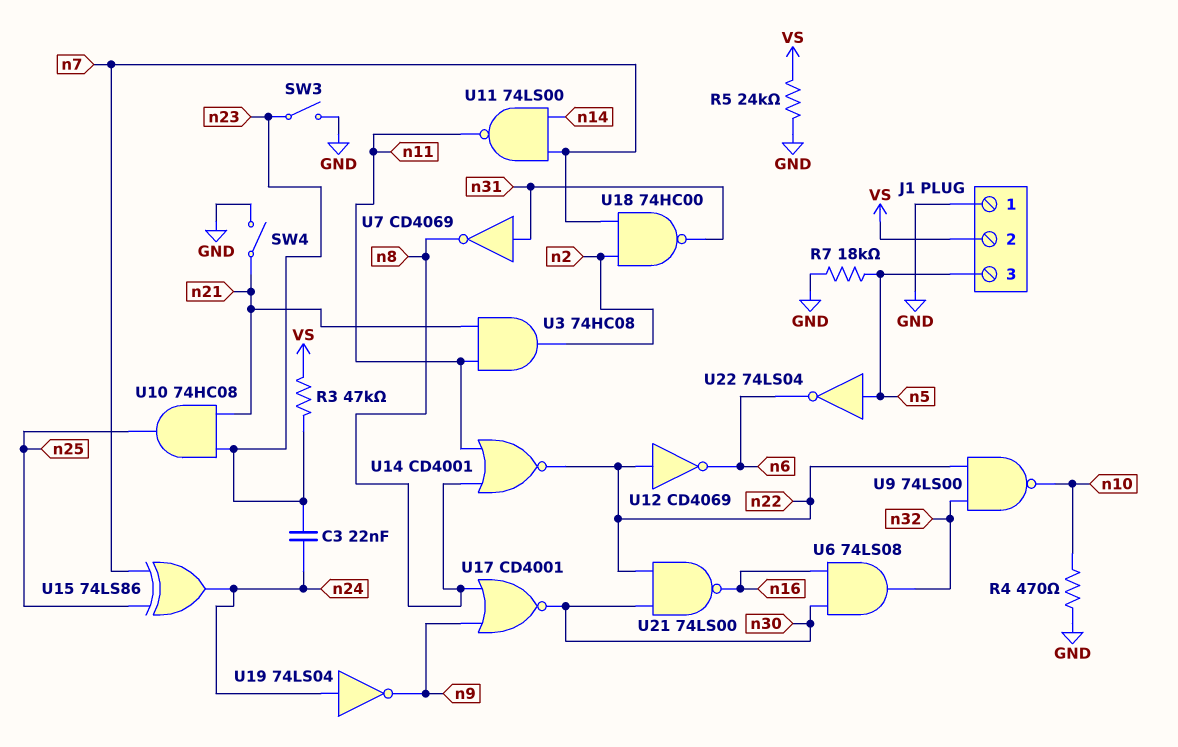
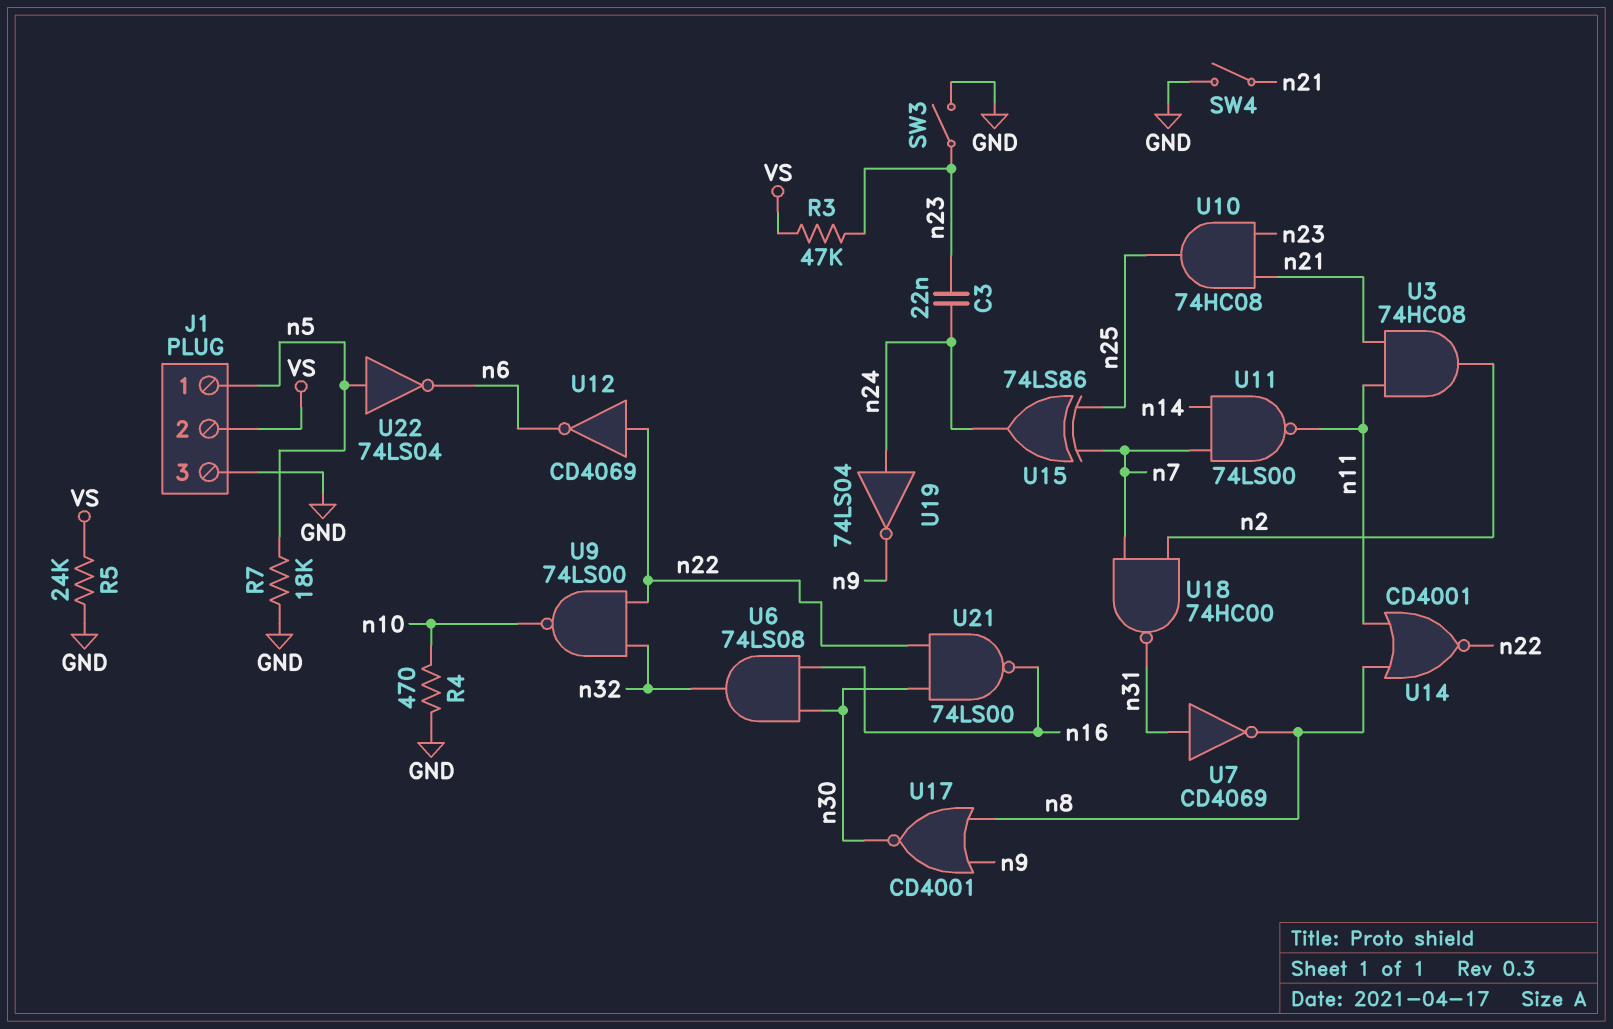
J1 pin 1: GND -> n5
J1 pin 3: n5 -> GND

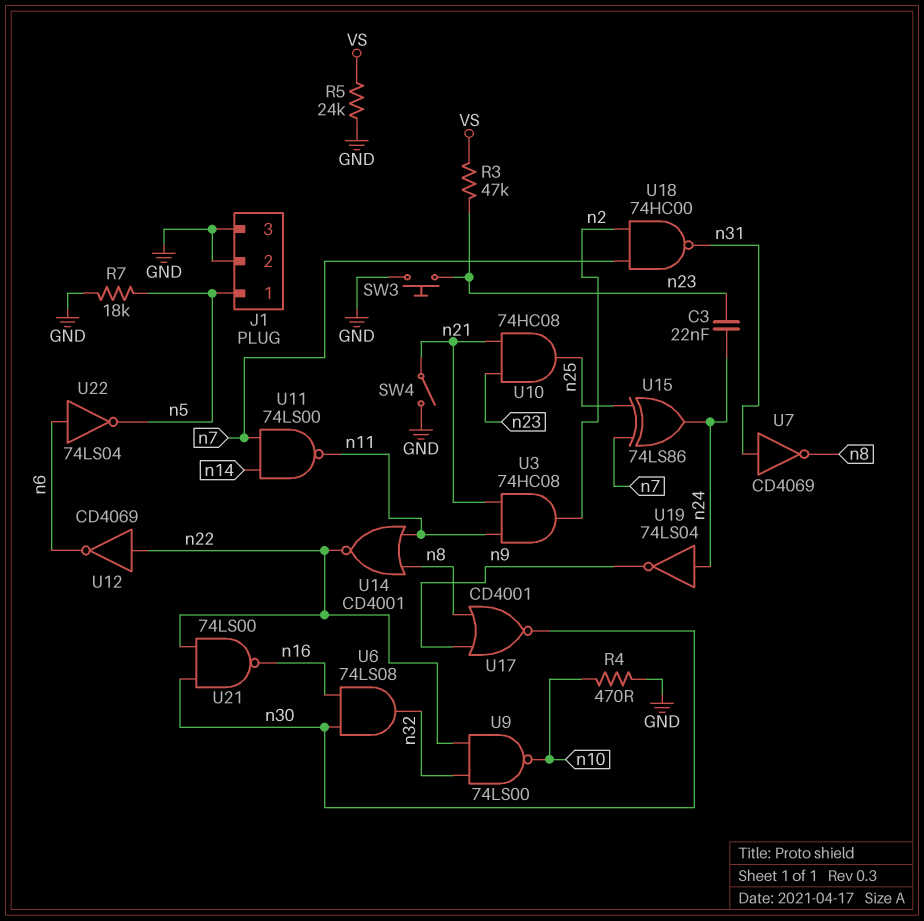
J1 pin 2: VS -> GND
SW3: switch (GND, n23) -> button (GND, n23)
U22: NOT 74LS04 (in n5, out n6) -> NOT 74LS04 (in n6, out n5)

